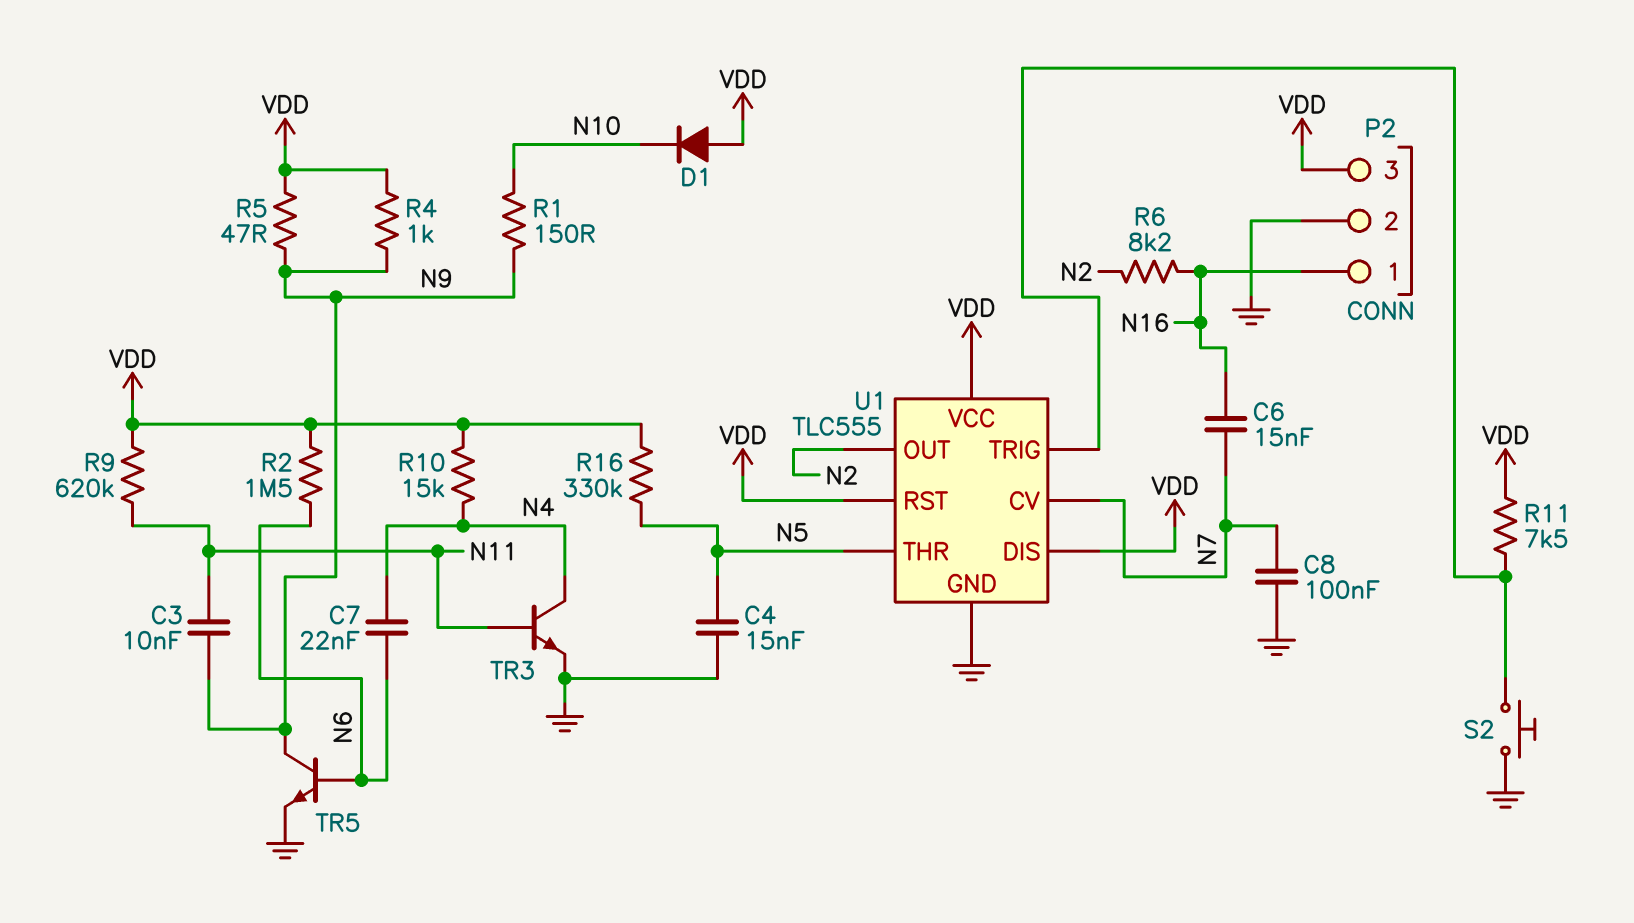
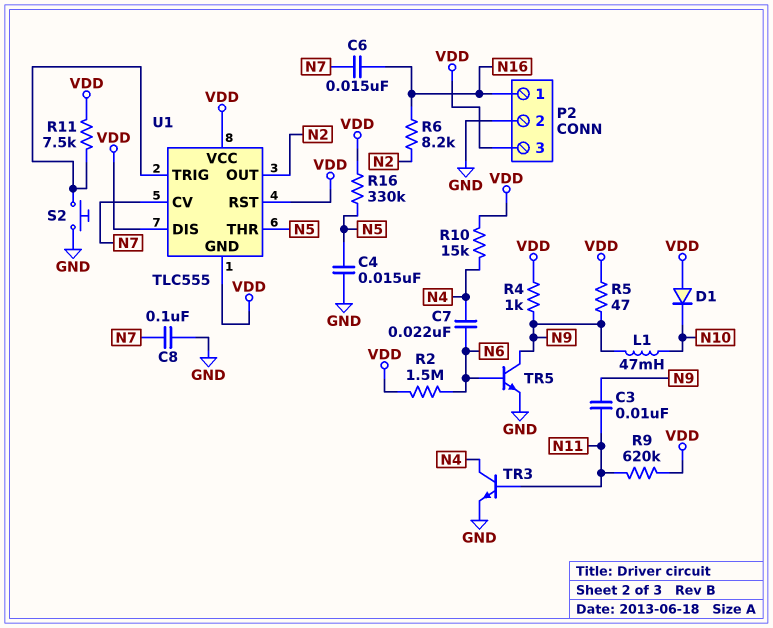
L1: none -> 47mH (N9, N10)
R1: 150 (N9, N10) -> none
U1 pin GND: GND -> VDD

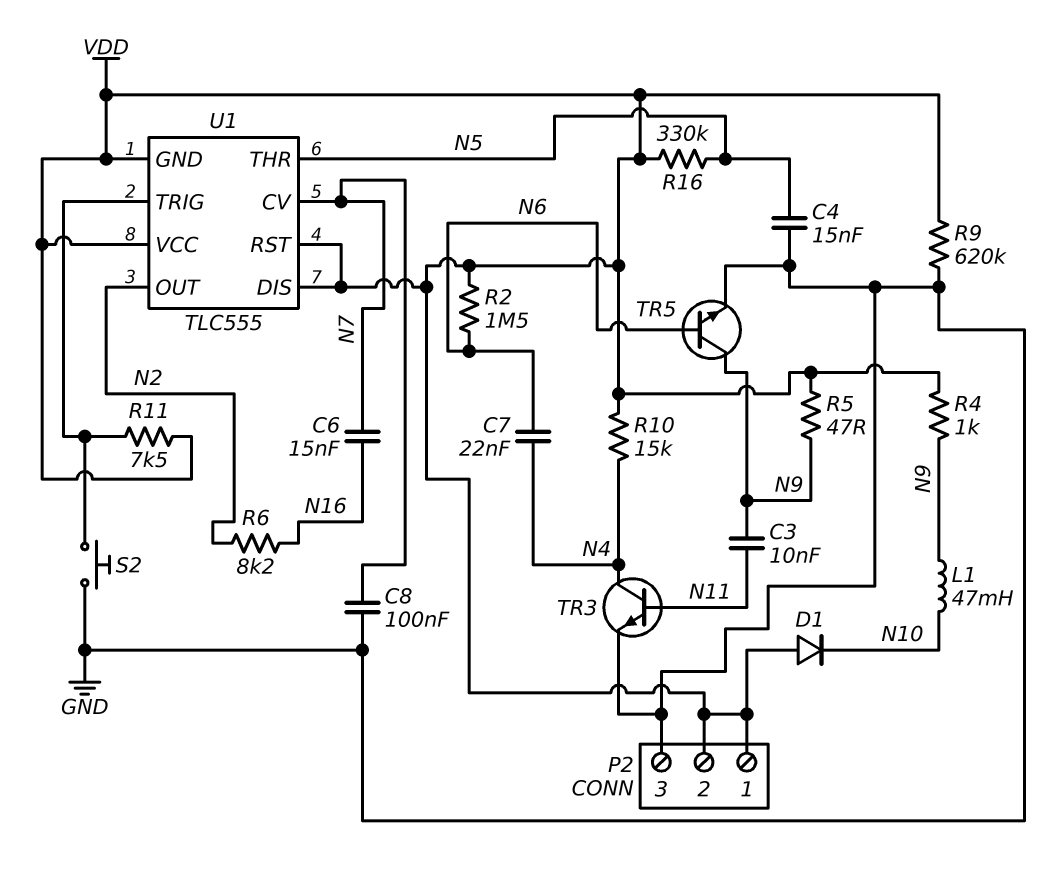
P2 pin 1: N16 -> VDD
P2 pin 2: GND -> VDD
P2 pin 3: VDD -> GND
R9: 620k (N11, VDD) -> 620k (GND, VDD)

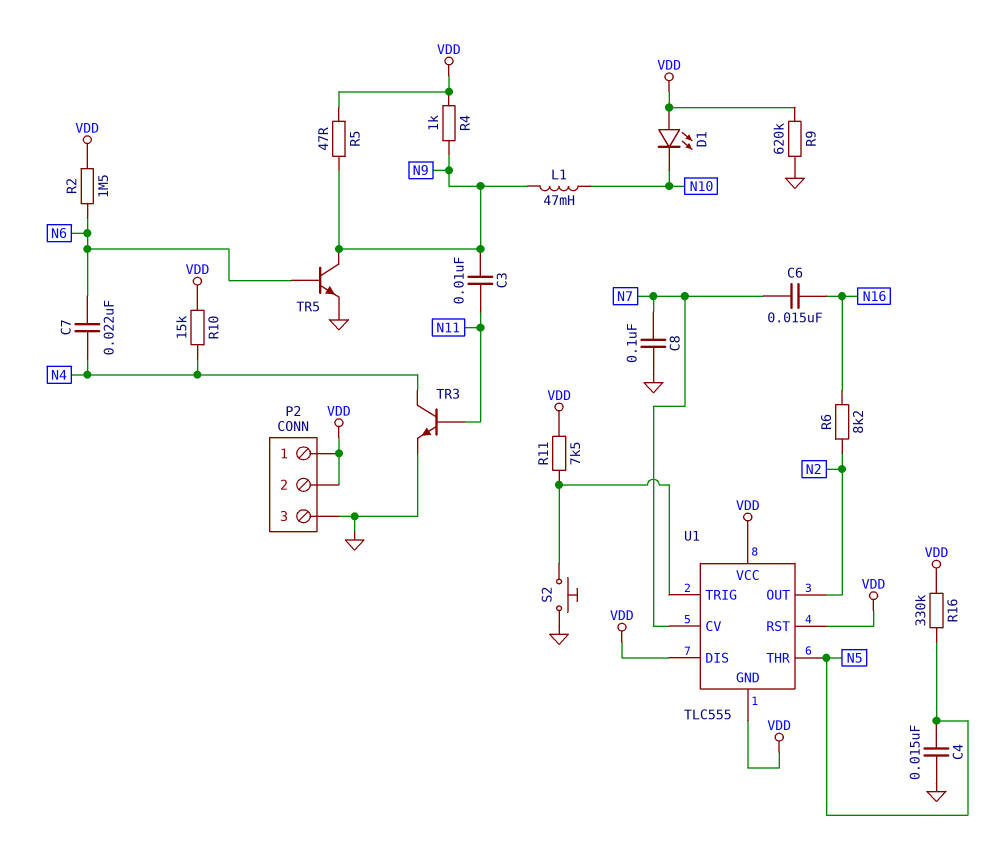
D1: diode (A VDD, K N10) -> LED (A VDD, K N10)

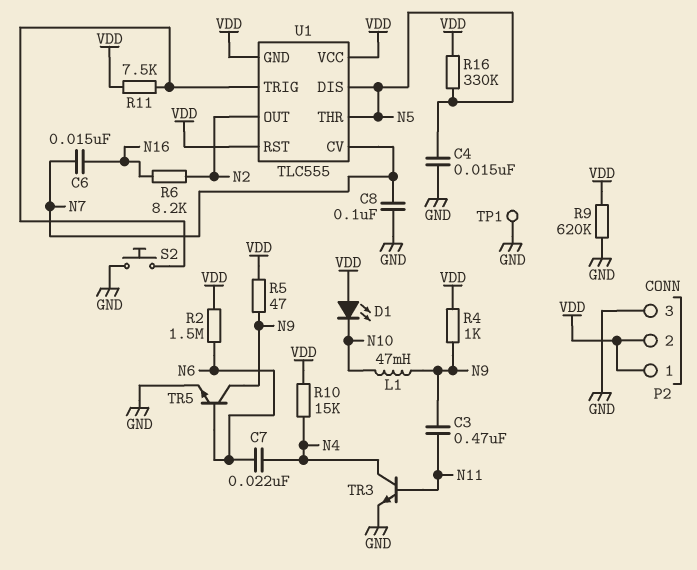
C3: 10nF (N9, N11) -> 470nF (N9, N11)
TP1: none -> test point (GND)
U1 pin DIS: VDD -> N5

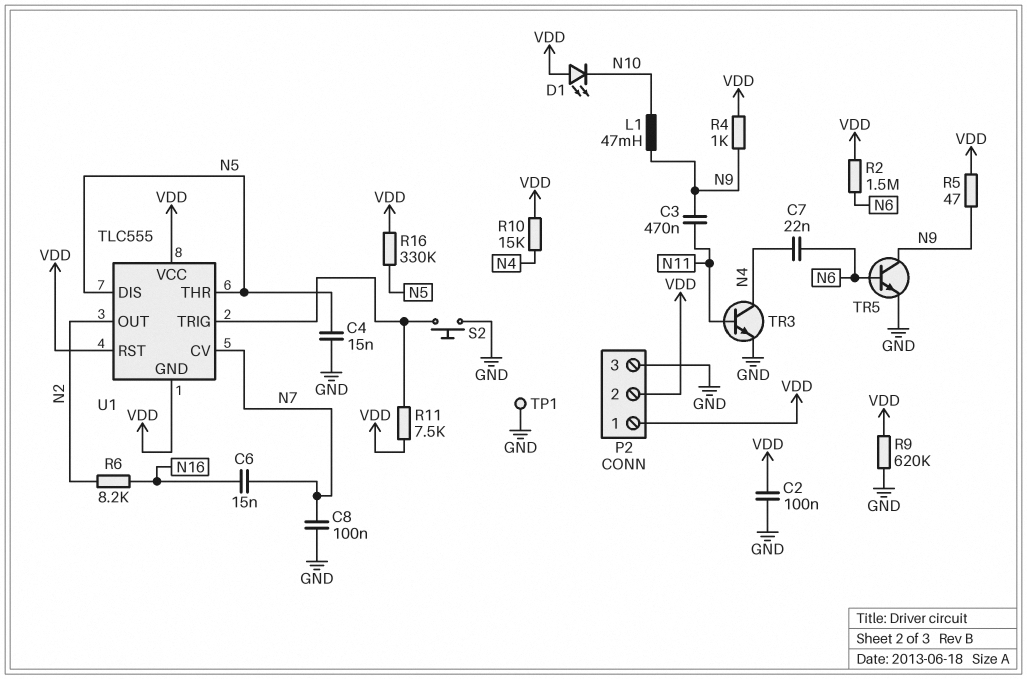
C2: none -> 100nF (GND, VDD)

